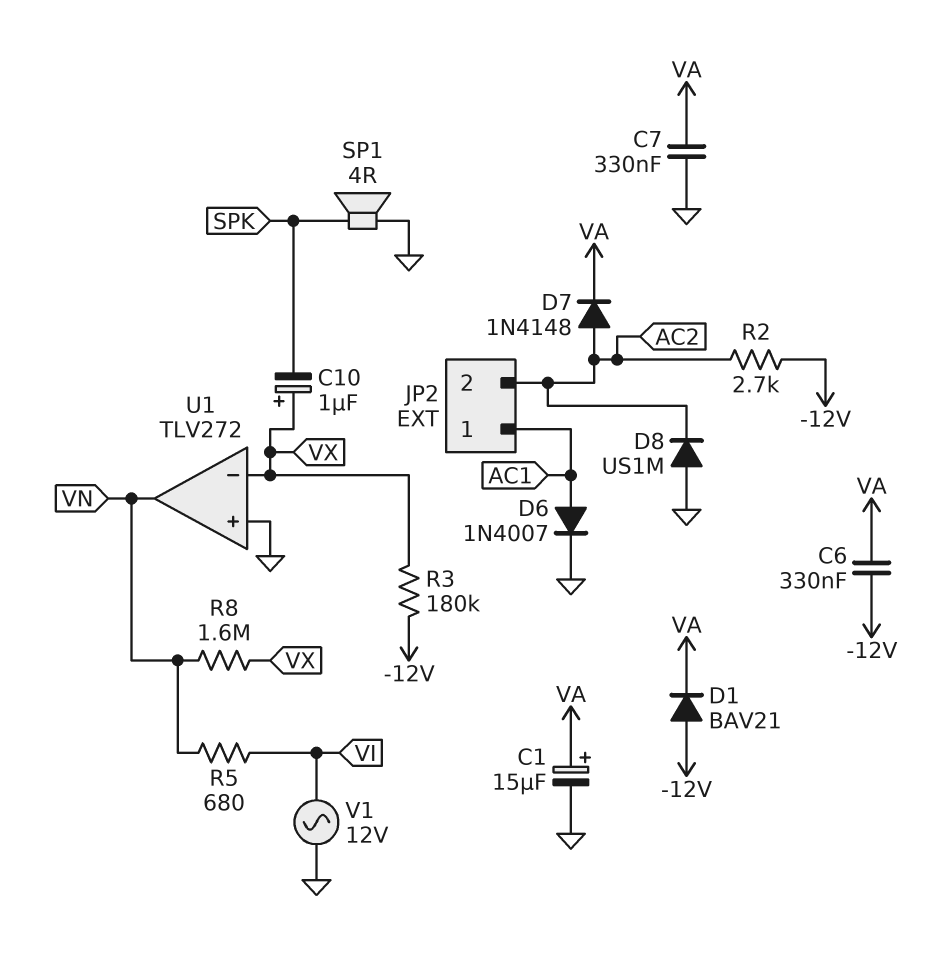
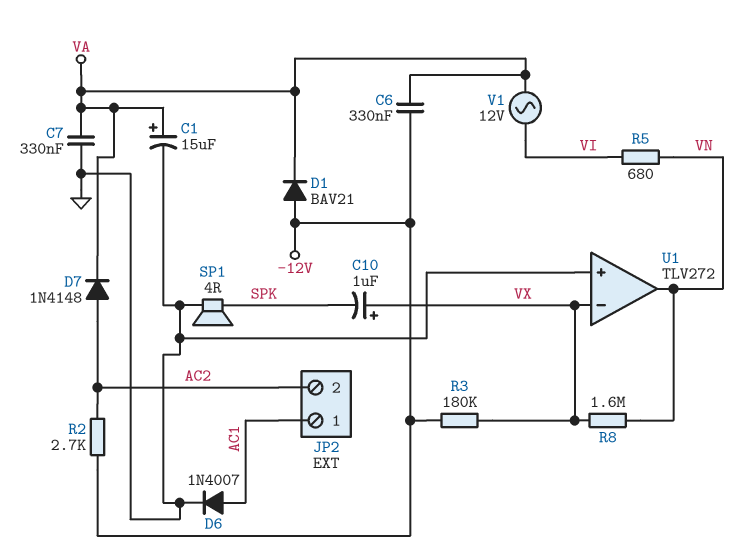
D8: diode US1M (A GND, K AC2) -> none
V1: AC 12V (GND, VI) -> AC 12V (VA, VI)

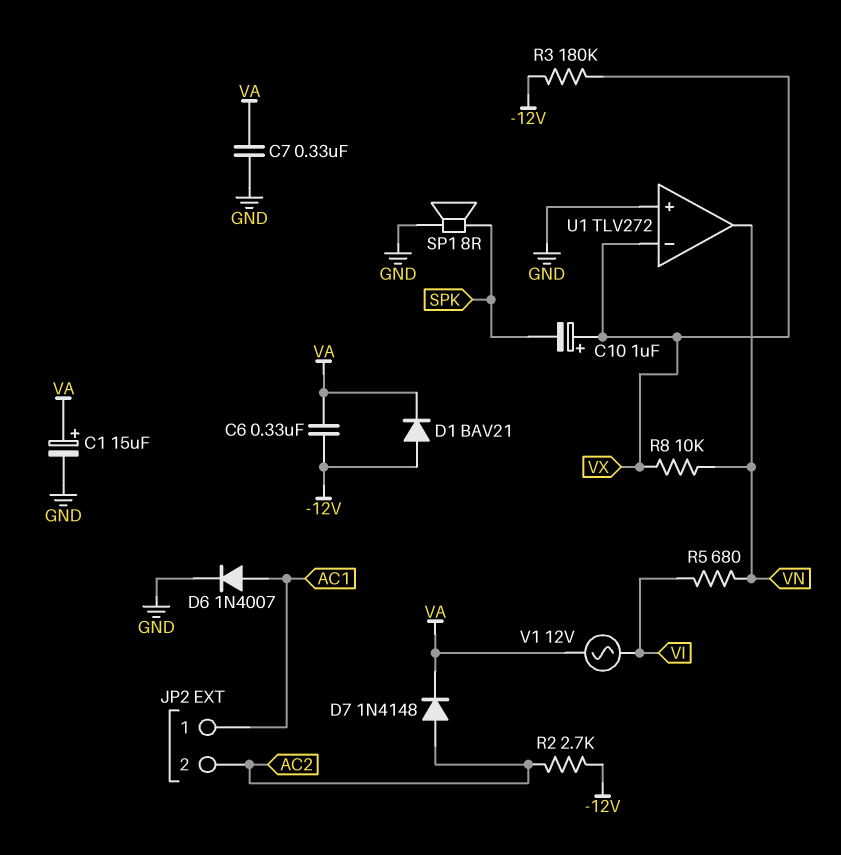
R8: 1.6M (VN, VX) -> 10k (VN, VX)
SP1: speaker 4R (GND, SPK) -> speaker 8R (GND, SPK)

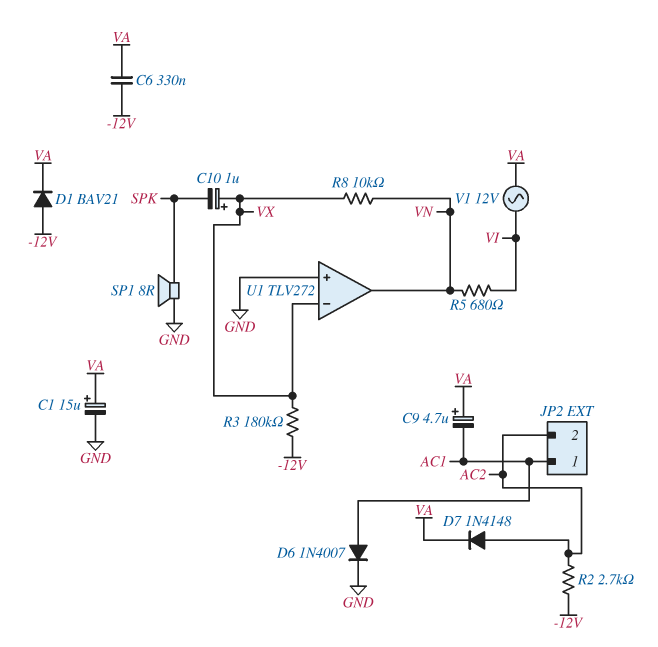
C7: 330nF (GND, VA) -> none
C9: none -> 4.7uF (plus VA, minus AC1)

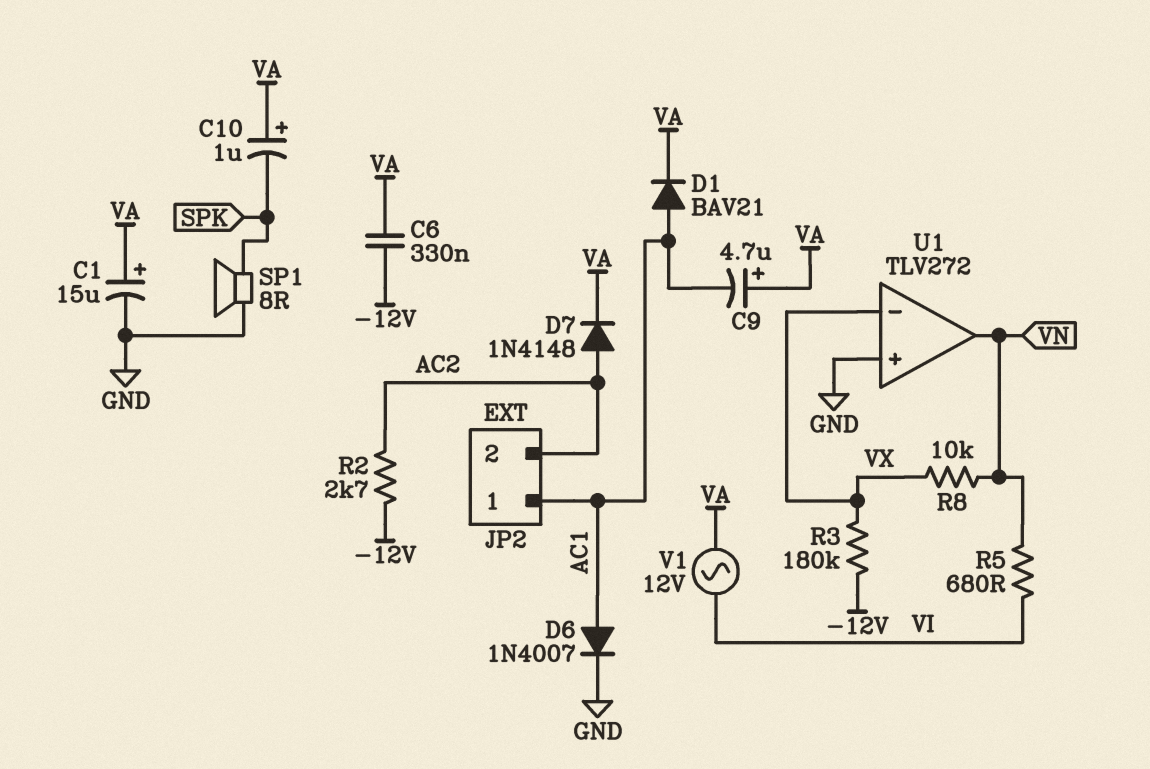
C10: 1uF (plus VX, minus SPK) -> 1uF (plus VA, minus SPK)
D1: diode BAV21 (A -12V, K VA) -> diode BAV21 (A AC1, K VA)

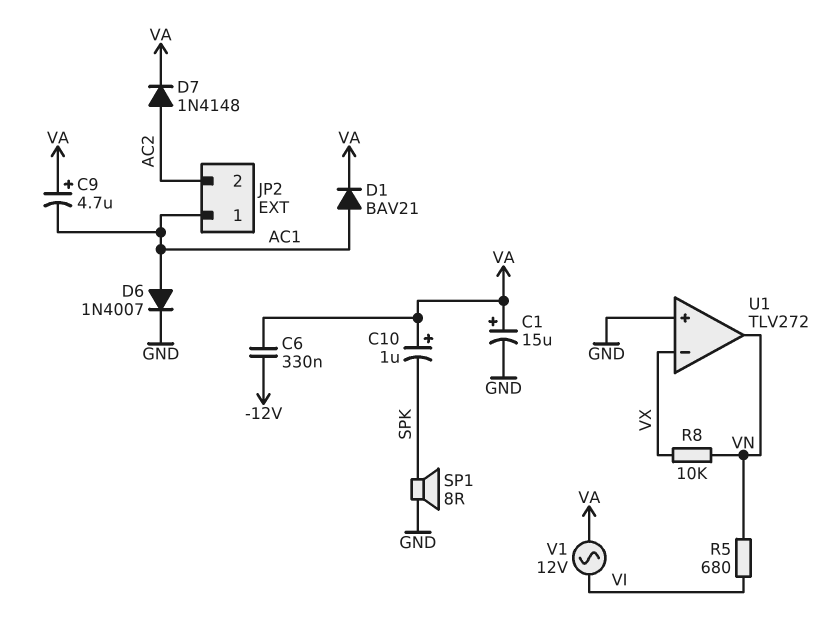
R2: 2.7k (-12V, AC2) -> none
R3: 180k (-12V, VX) -> none

